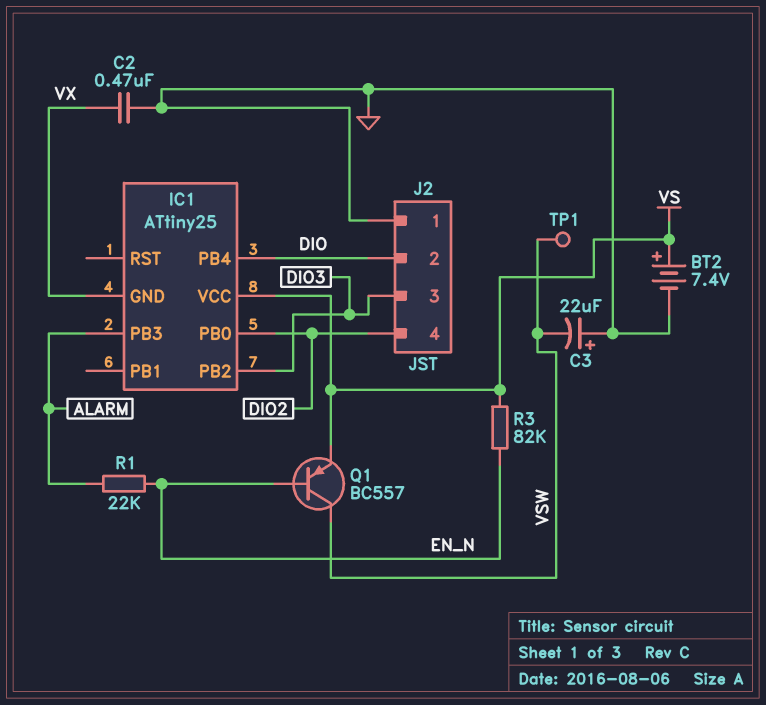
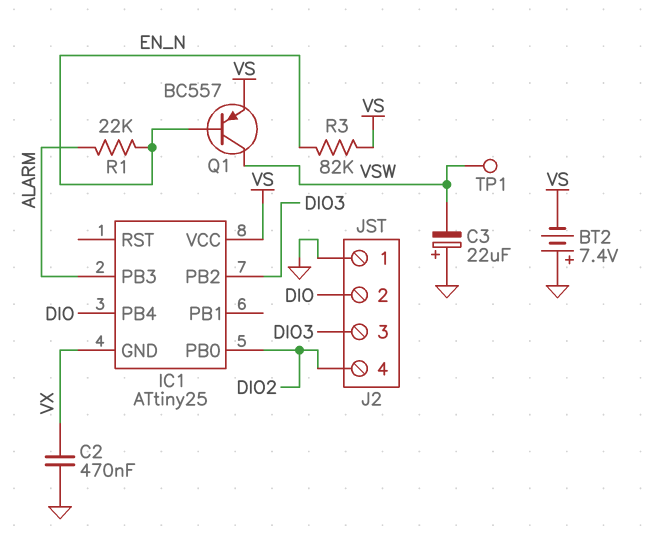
BT2: 7.4V (plus VS, minus GND) -> 7.4V (plus GND, minus VS)

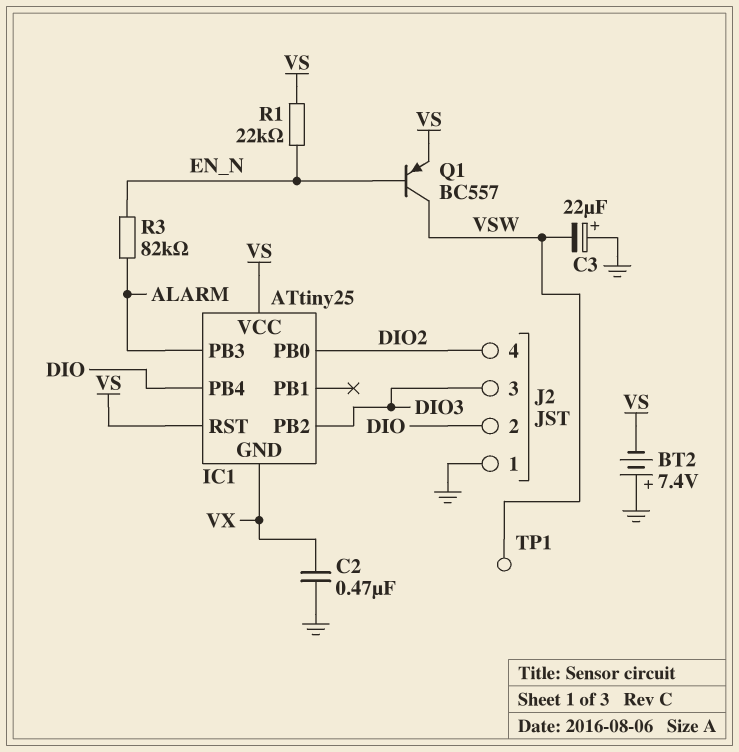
IC1 pin RST: none -> VS
R1: 22k (ALARM, EN_N) -> 22k (EN_N, VS)
R3: 82k (EN_N, VS) -> 82k (ALARM, EN_N)

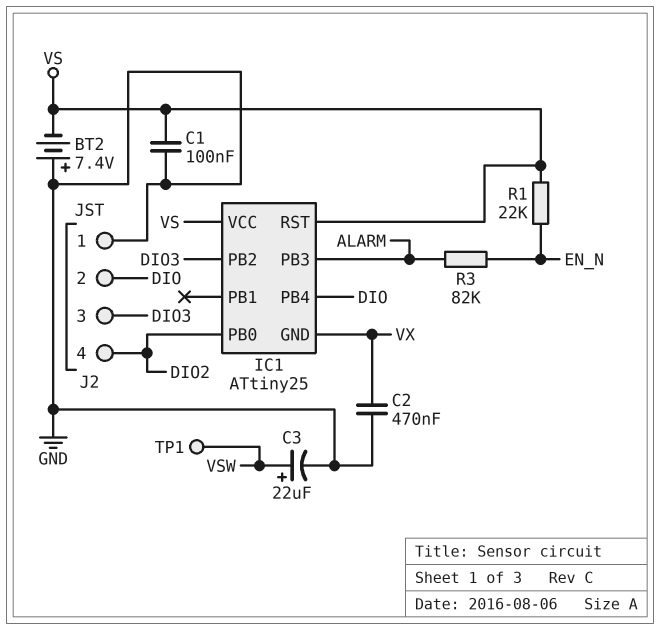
C1: none -> 100nF (GND, VS)
C3: 22uF (plus GND, minus VSW) -> 22uF (plus VSW, minus GND)
Q1: PNP BC557 (B EN_N, C VSW, E VS) -> none

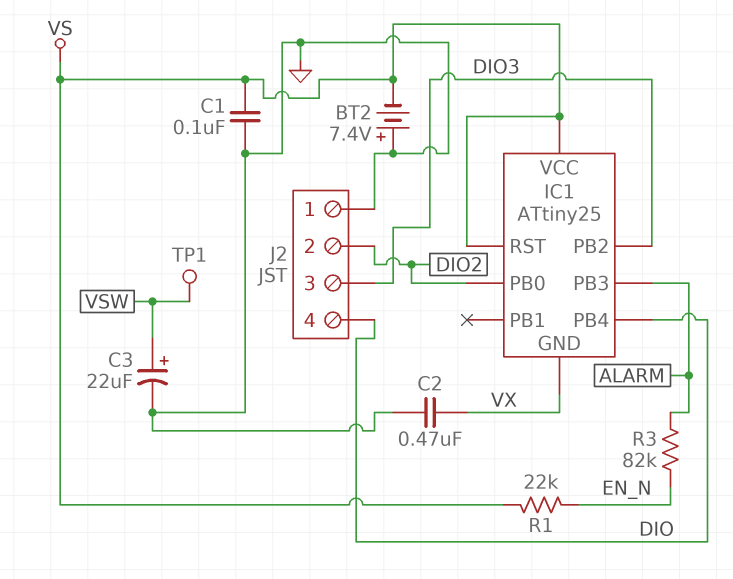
J2 pin 2: DIO -> DIO2
J2 pin 4: DIO2 -> DIO

